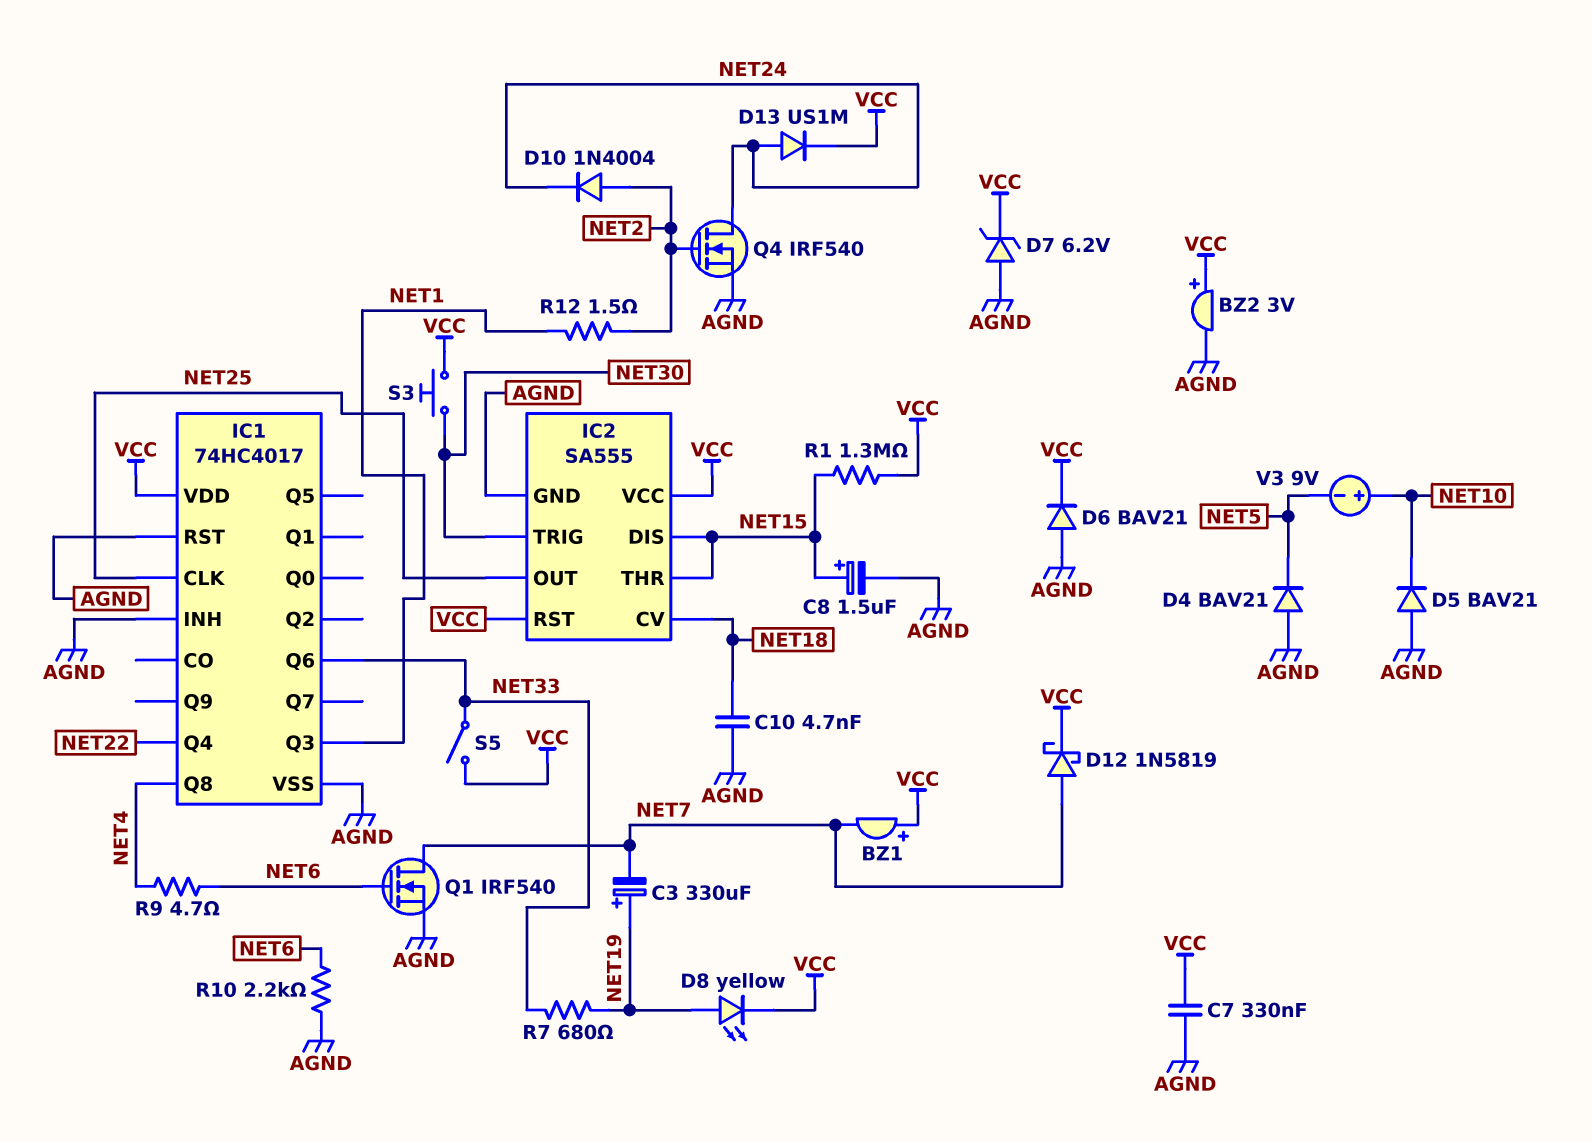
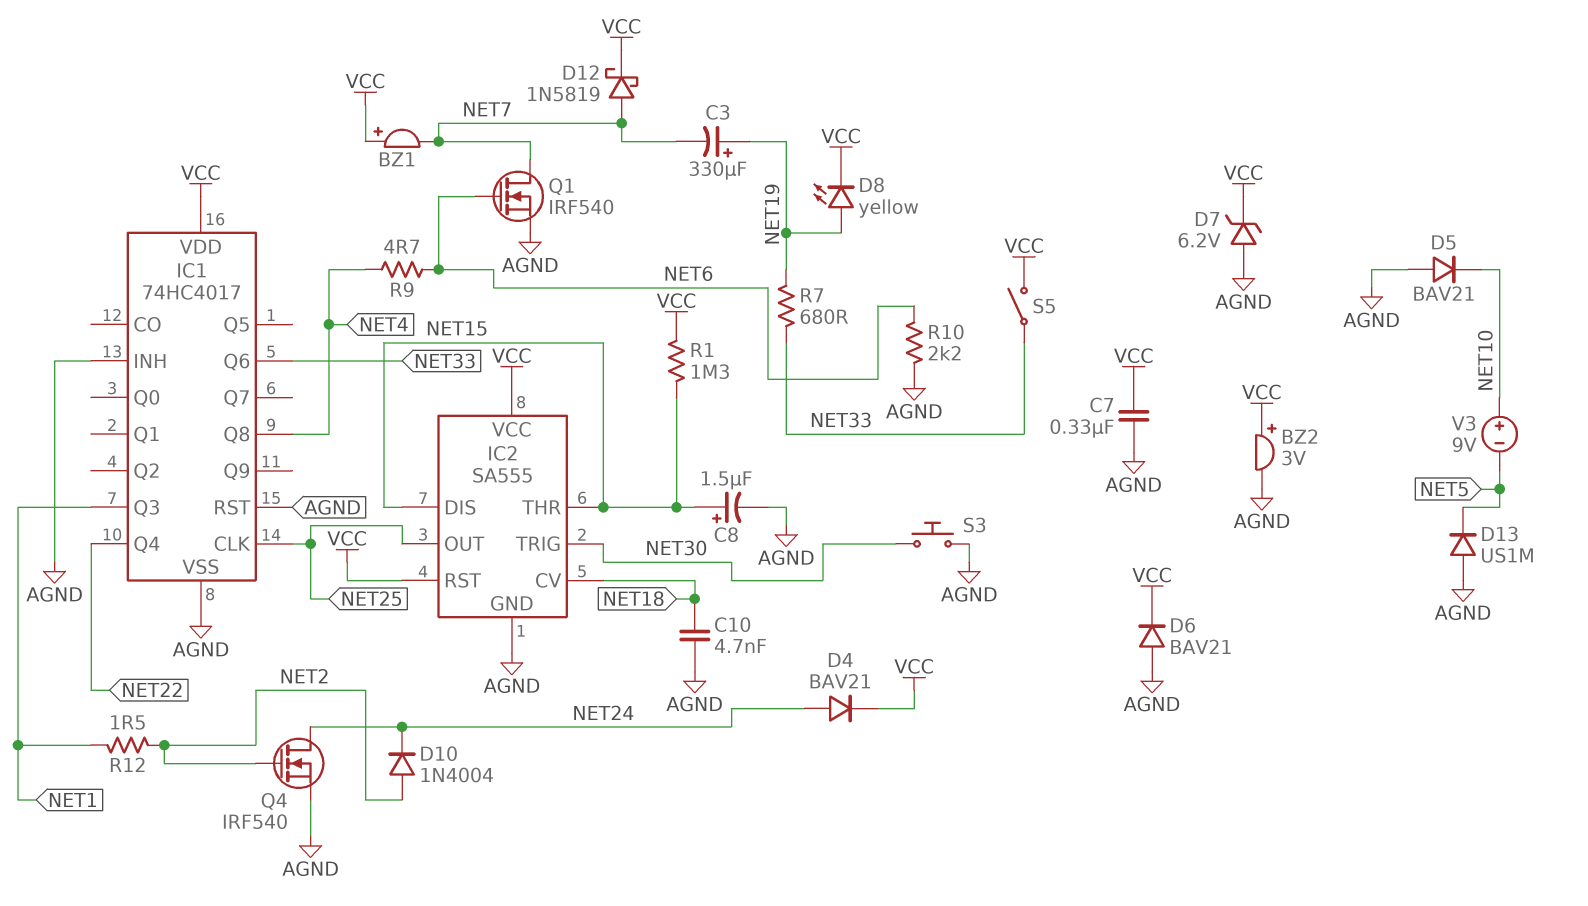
D4: diode BAV21 (A AGND, K NET5) -> diode BAV21 (A NET24, K VCC)
D13: diode US1M (A NET24, K VCC) -> diode US1M (A AGND, K NET5)
S3: button (NET30, VCC) -> button (AGND, NET30)

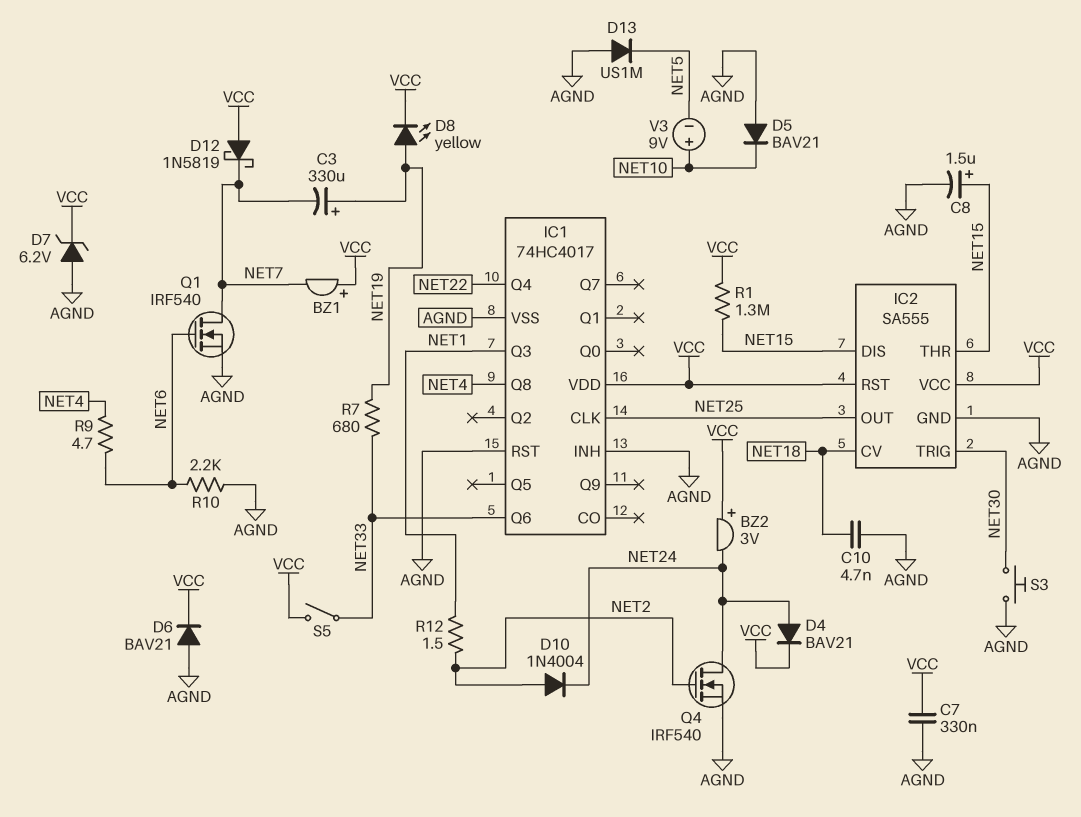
BZ2: buzzer 3V (plus VCC, minus AGND) -> buzzer 3V (plus VCC, minus NET24)
D12: schottky 1N5819 (A NET7, K VCC) -> schottky 1N5819 (A VCC, K NET7)

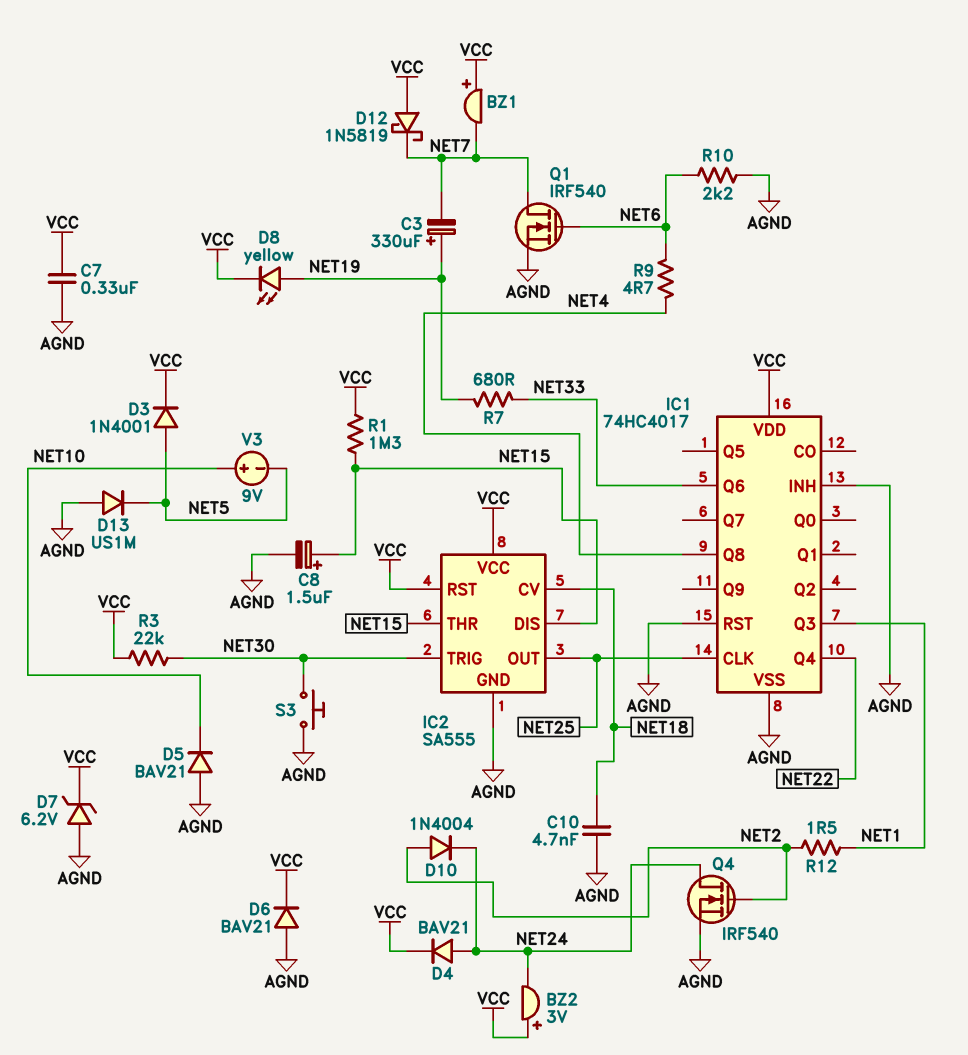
D3: none -> diode 1N4001 (A NET5, K VCC)
R3: none -> 22k (NET30, VCC)
S5: switch (NET33, VCC) -> none

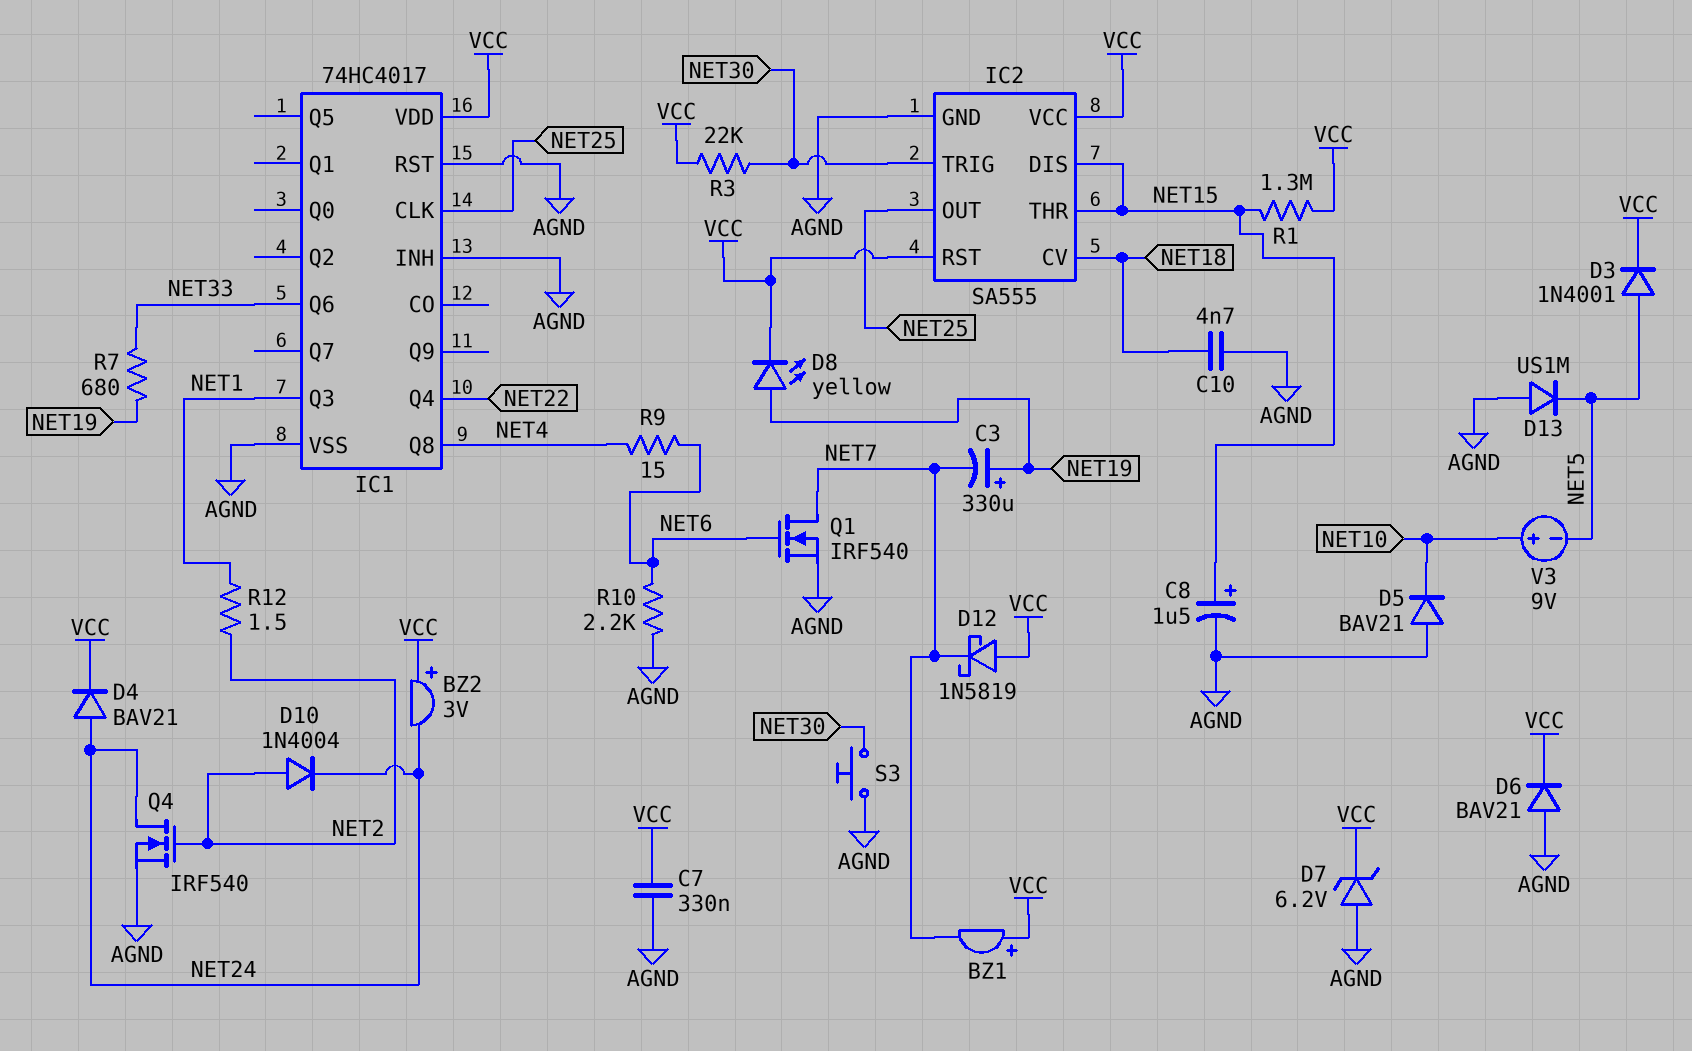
R9: 4.7 (NET4, NET6) -> 15 (NET4, NET6)

